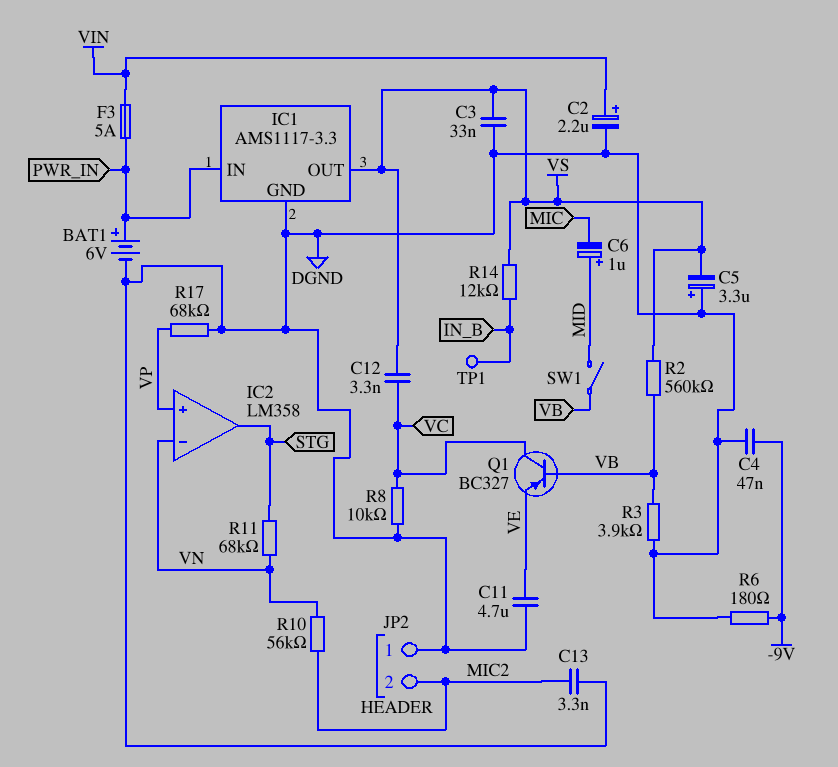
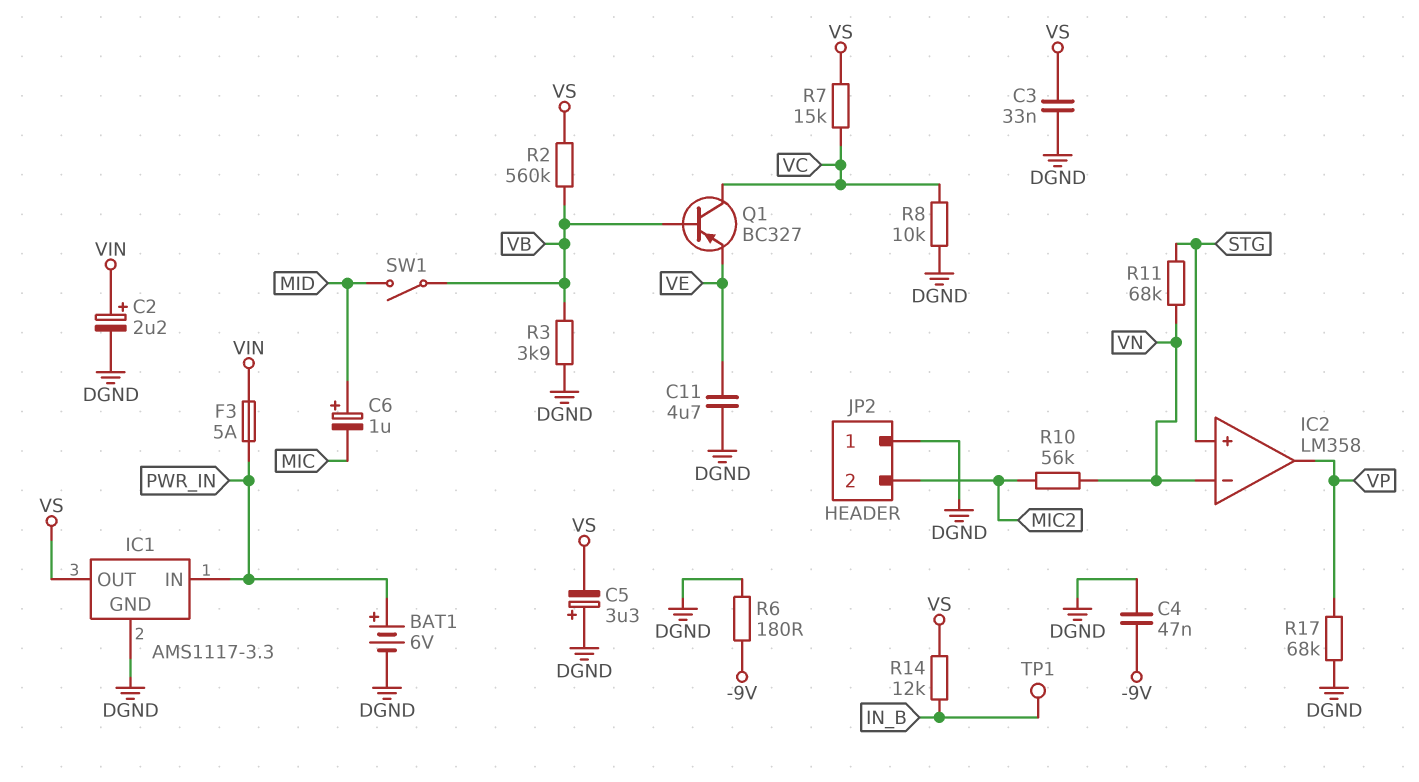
C12: 3.3nF (VC, VS) -> none
C13: 3.3nF (DGND, MIC2) -> none
IC2 pin in+: VP -> STG
IC2 pin out: STG -> VP
R7: none -> 15k (VC, VS)

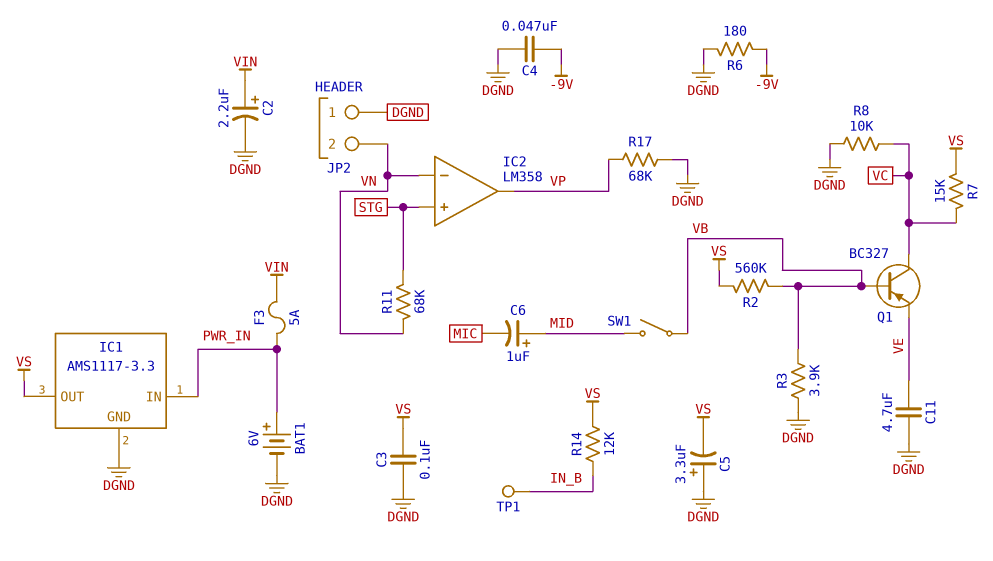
C3: 33nF (DGND, VS) -> 100nF (DGND, VS)
JP2 pin 2: MIC2 -> VN
R10: 56k (MIC2, VN) -> none

